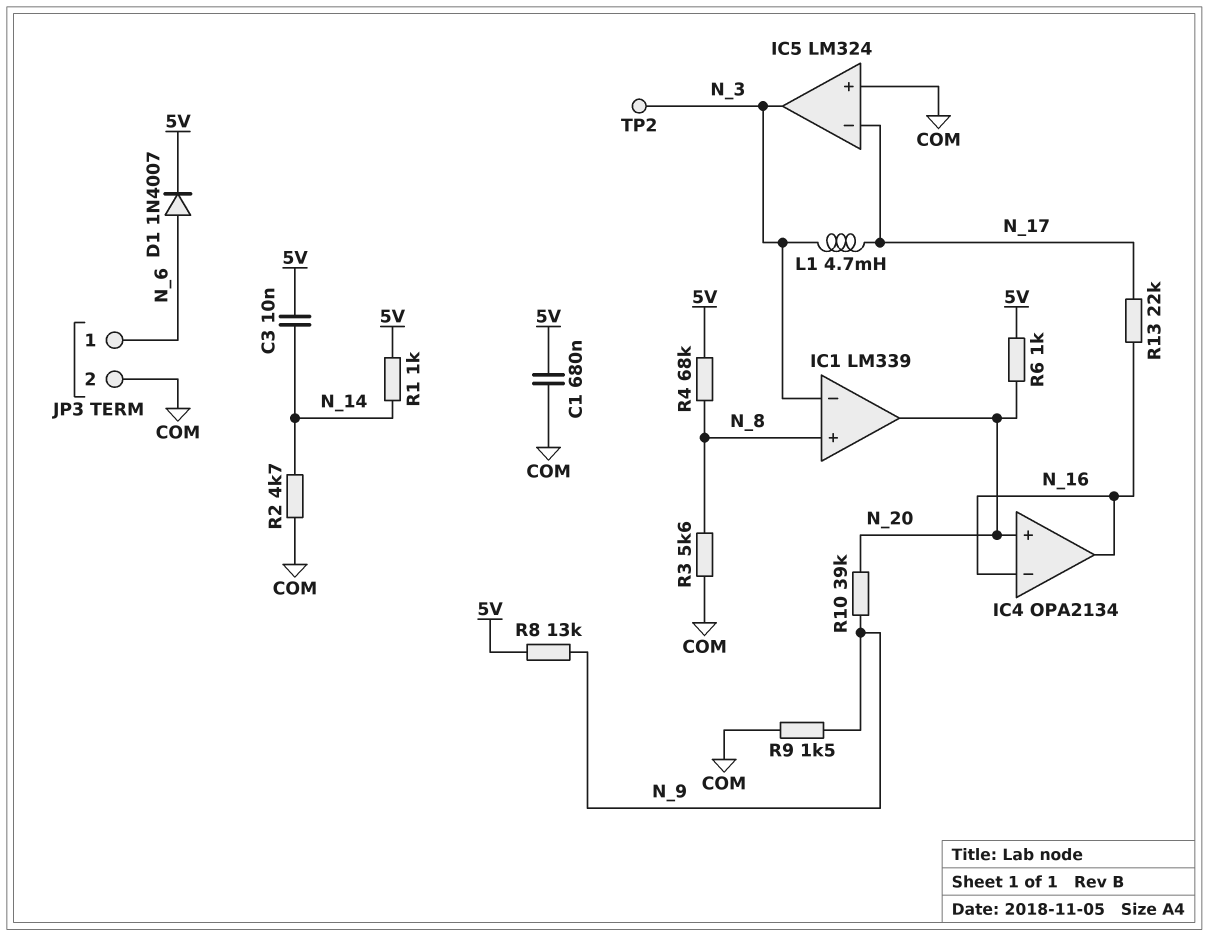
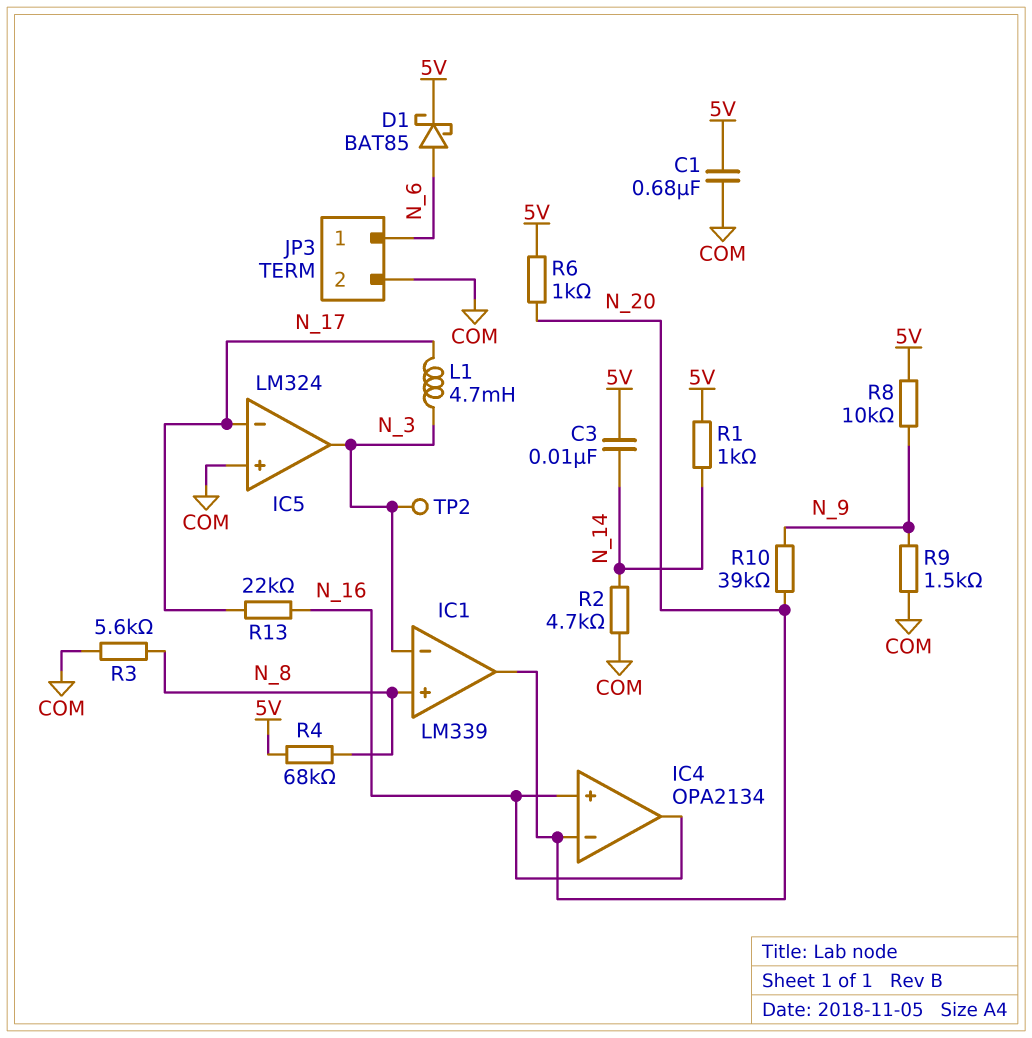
D1: diode 1N4007 (A N_6, K 5V) -> schottky BAT85 (A N_6, K 5V)
IC4 pin in+: N_20 -> N_16
IC4 pin in-: N_16 -> N_20
R8: 13k (5V, N_9) -> 10k (5V, N_9)

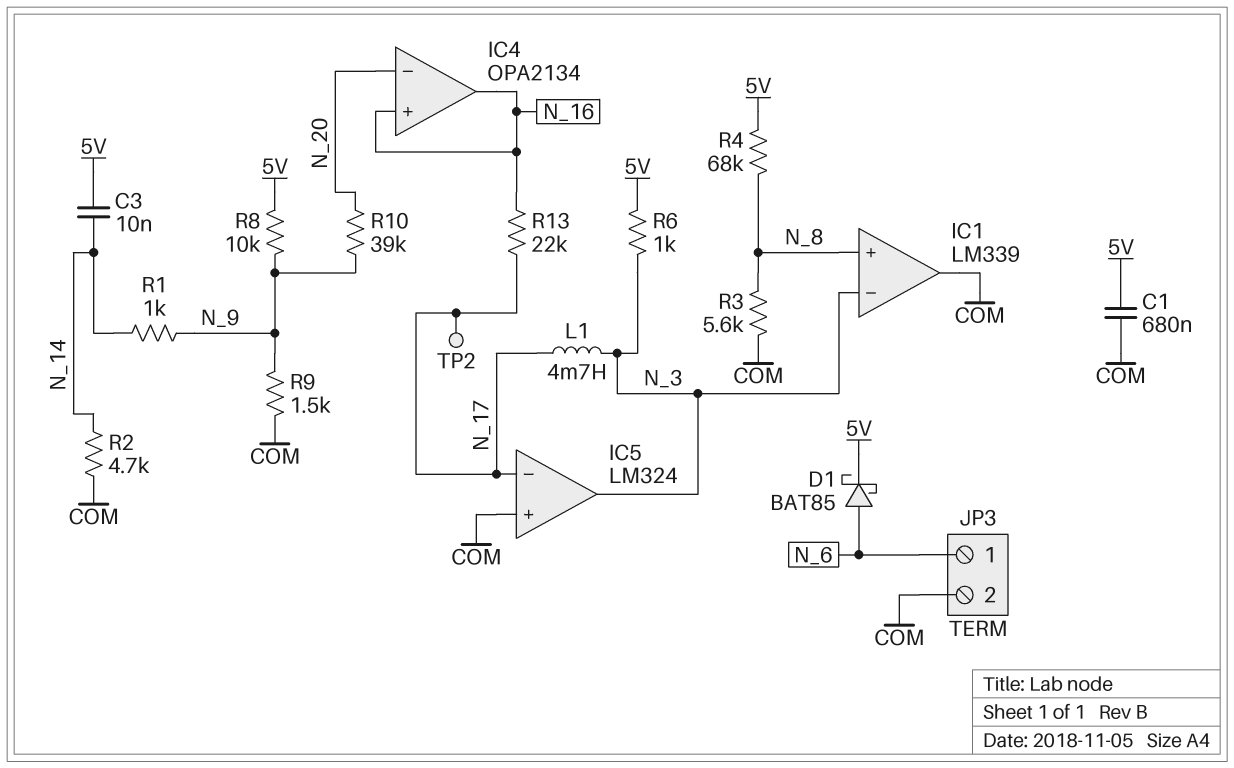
IC1 pin out: N_20 -> COM
R1: 1k (5V, N_14) -> 1k (N_9, N_14)
R6: 1k (5V, N_20) -> 1k (5V, N_3)
TP2: test point (N_3) -> test point (N_17)

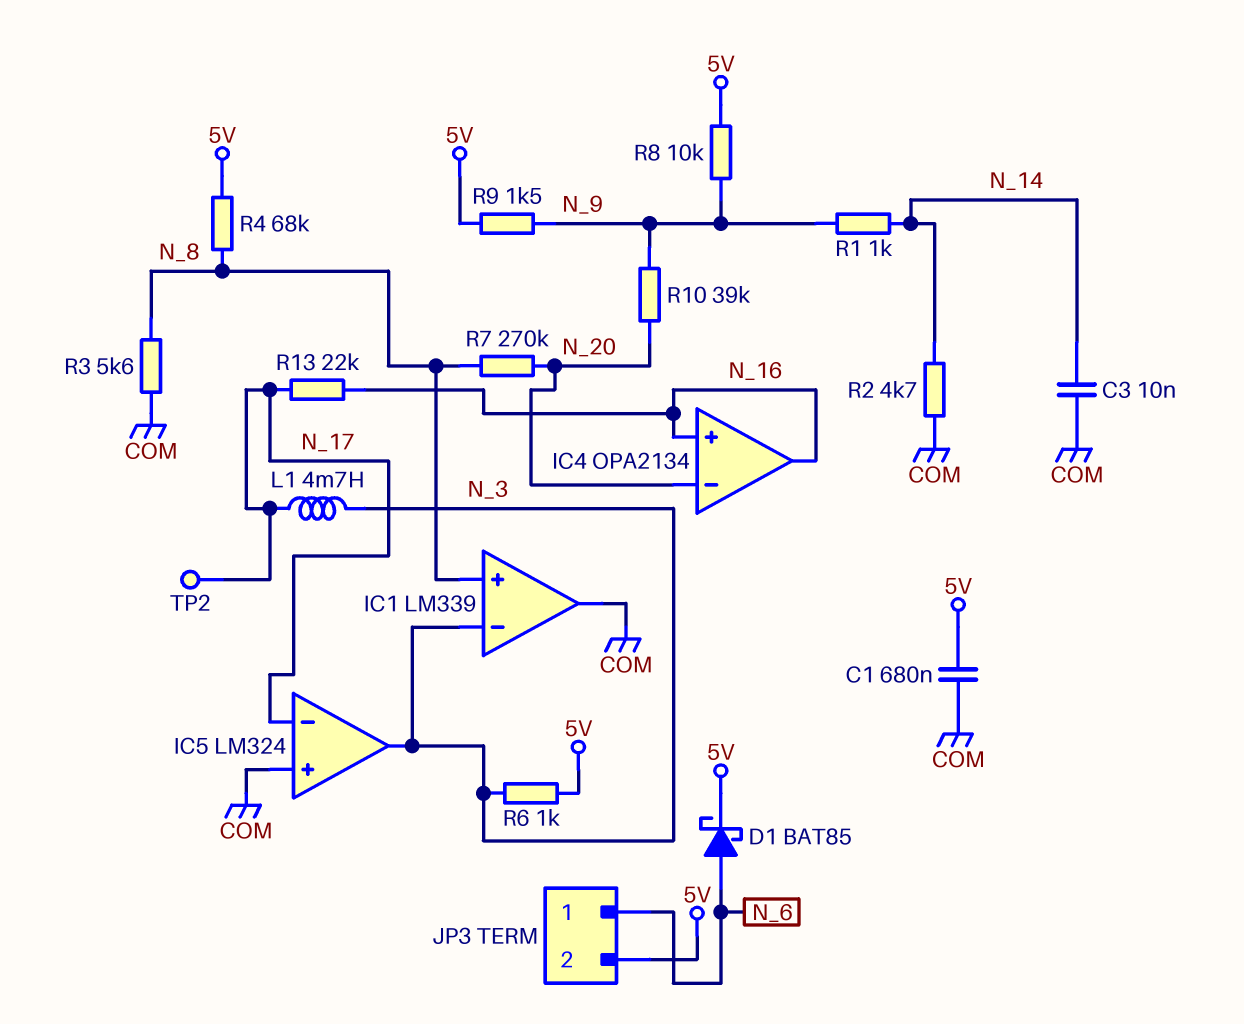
C3: 10nF (5V, N_14) -> 10nF (COM, N_14)
JP3 pin 2: COM -> 5V
R7: none -> 270k (N_8, N_20)
R9: 1.5k (COM, N_9) -> 1.5k (5V, N_9)

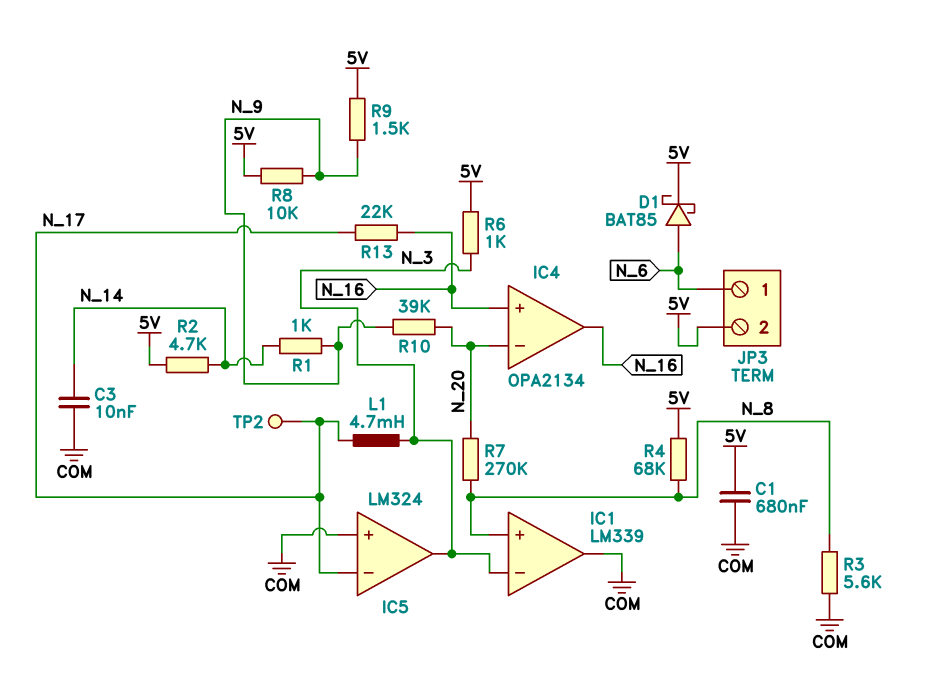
R2: 4.7k (COM, N_14) -> 4.7k (5V, N_14)

